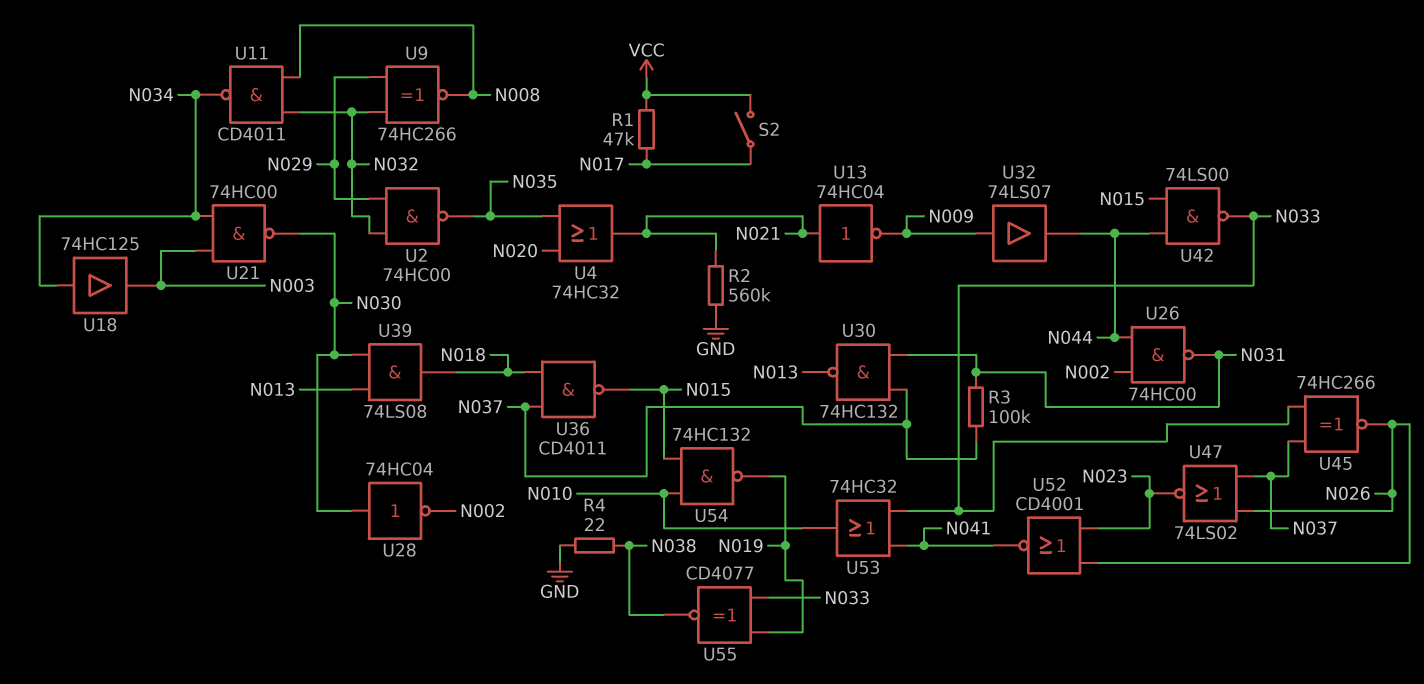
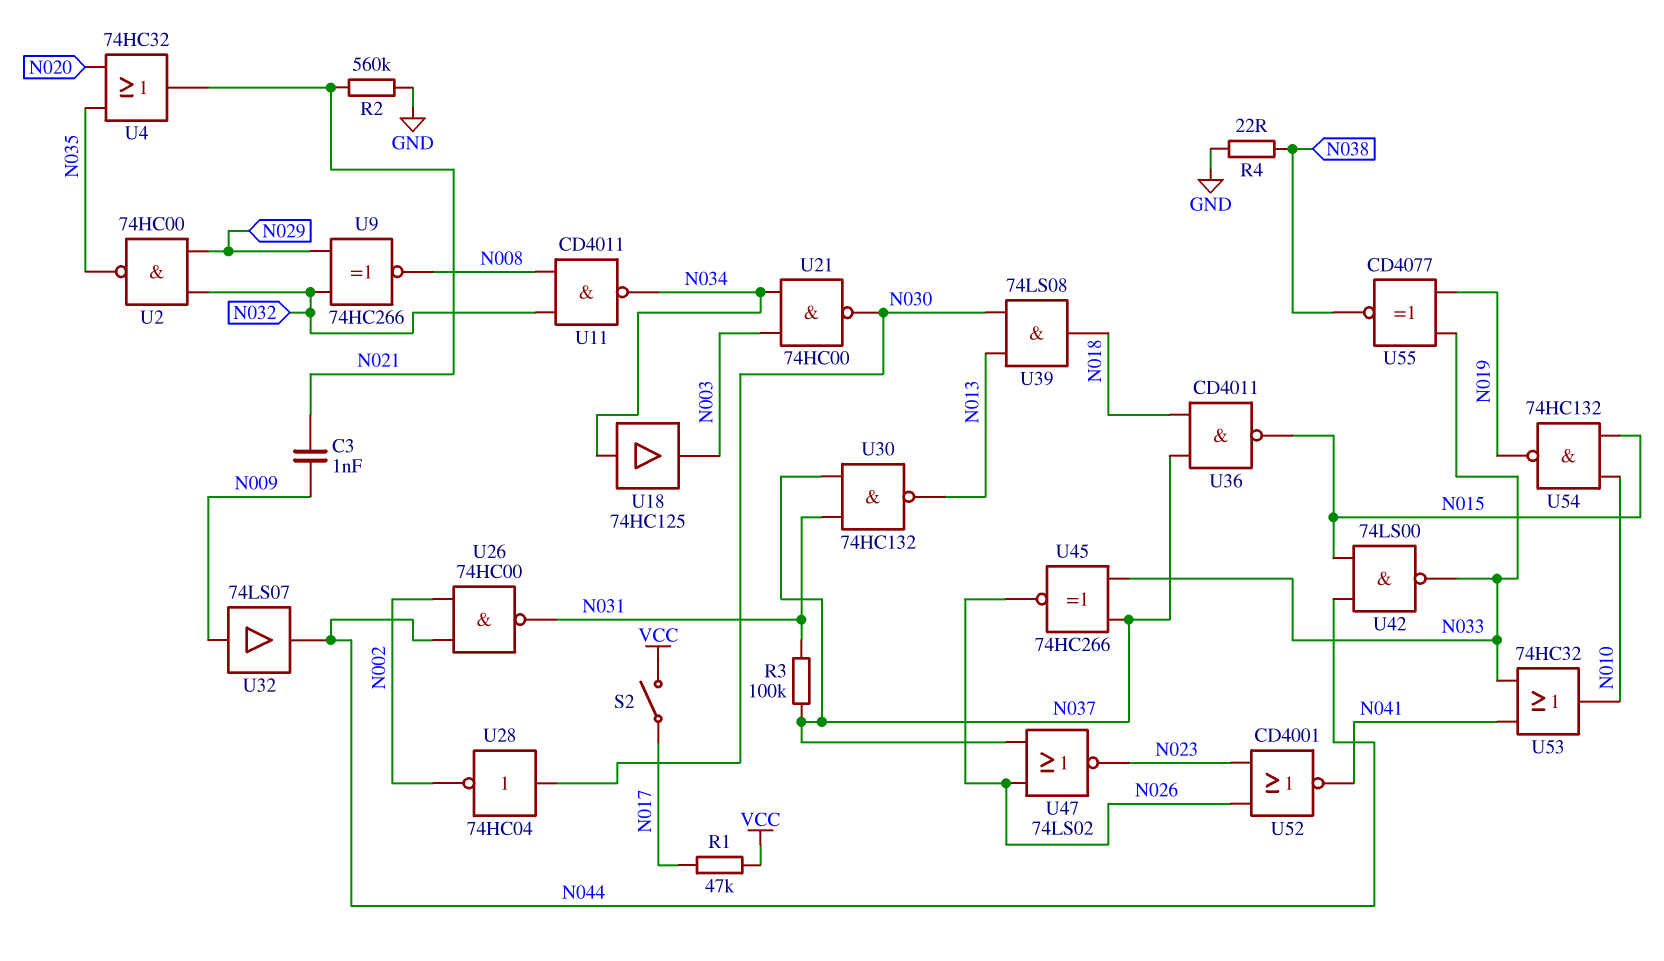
C3: none -> 1nF (N009, N021)
U13: NOT 74HC04 (in N021, out N009) -> none

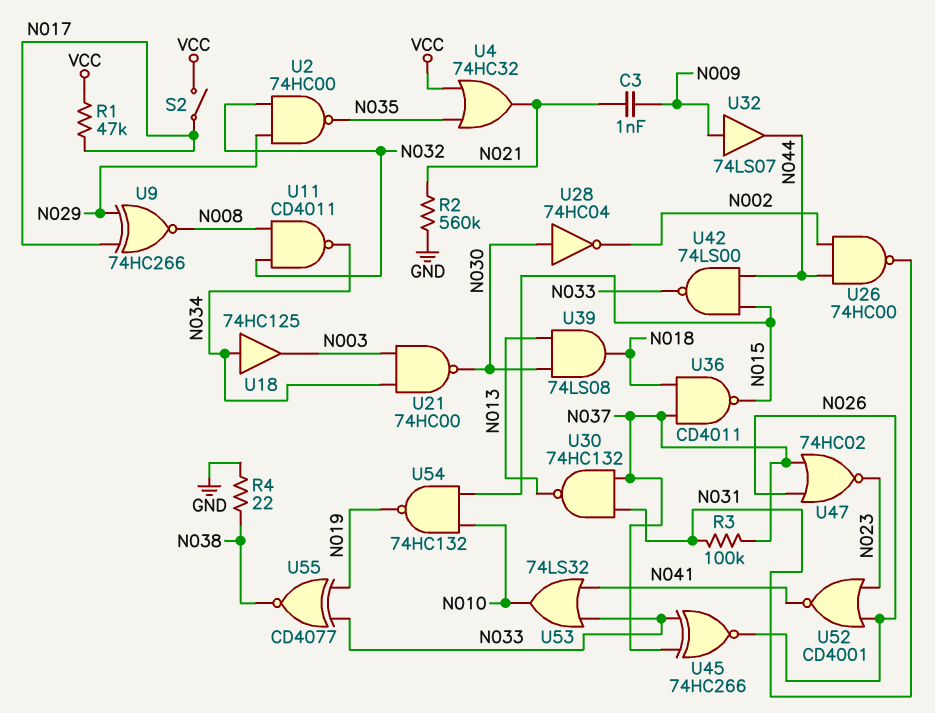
U4: OR 74HC32 (in N020, in N035, out N021) -> OR 74HC32 (in N035, in VCC, out N021)
U9: XNOR 74HC266 (in N029, in N032, out N008) -> XNOR 74HC266 (in N017, in N029, out N008)
U47: NOR 74LS02 (in N026, in N037, out N023) -> NOR 74HC02 (in N026, in N037, out N023)
U53: OR 74HC32 (in N033, in N041, out N010) -> OR 74LS32 (in N033, in N041, out N010)

